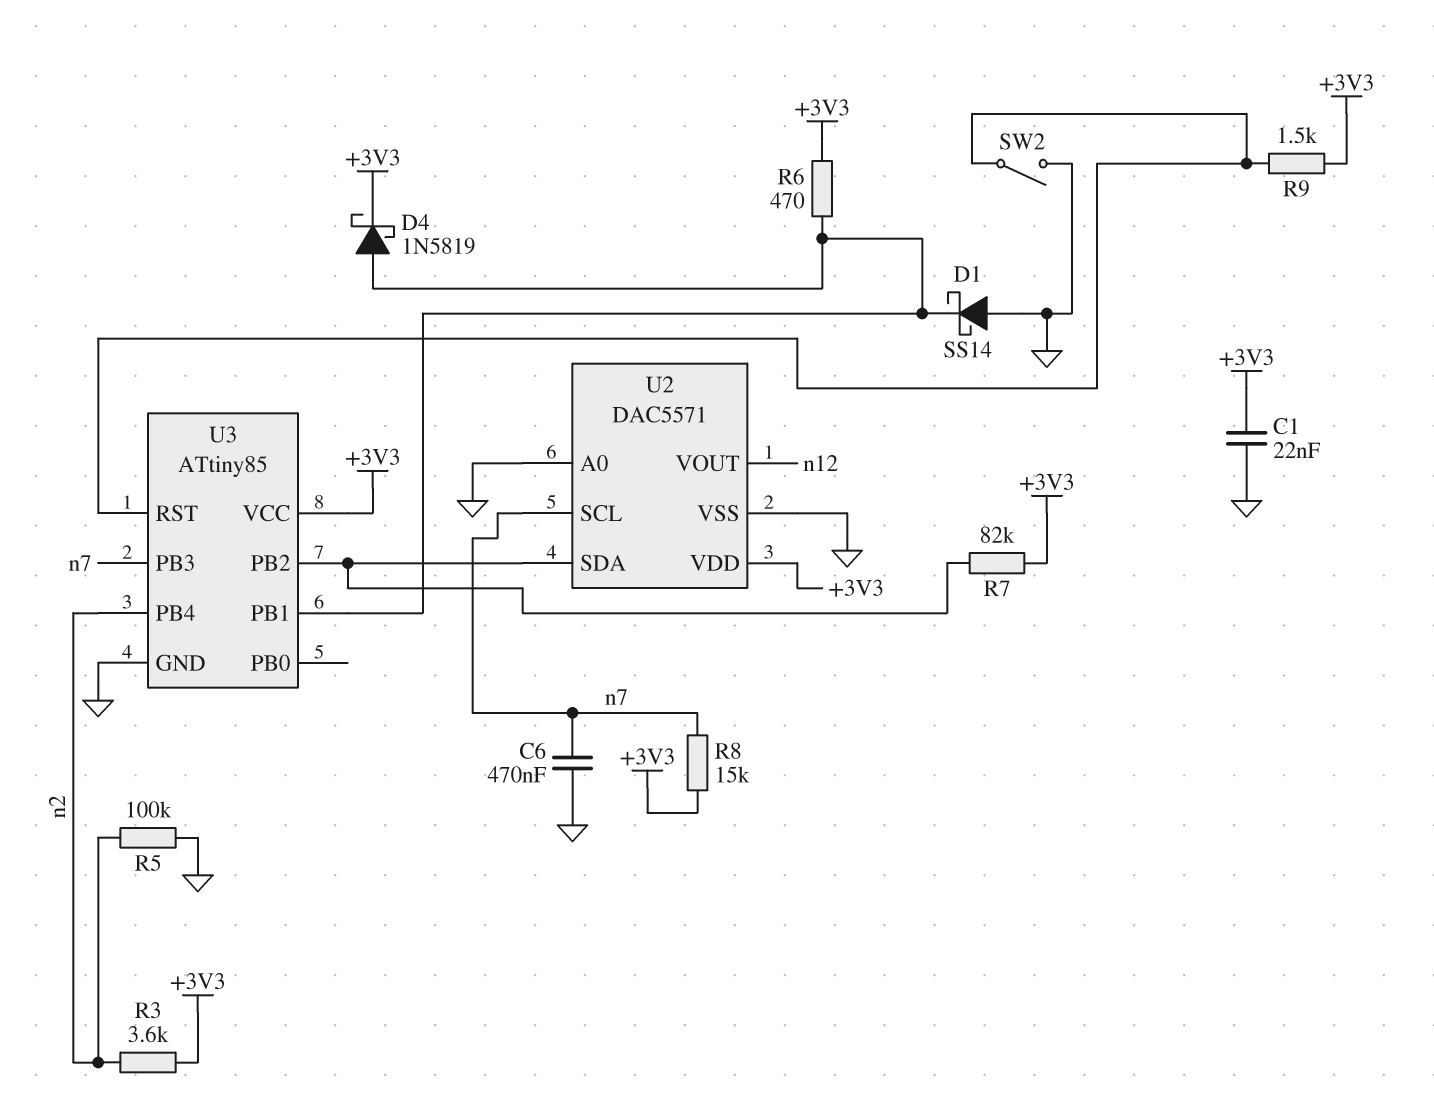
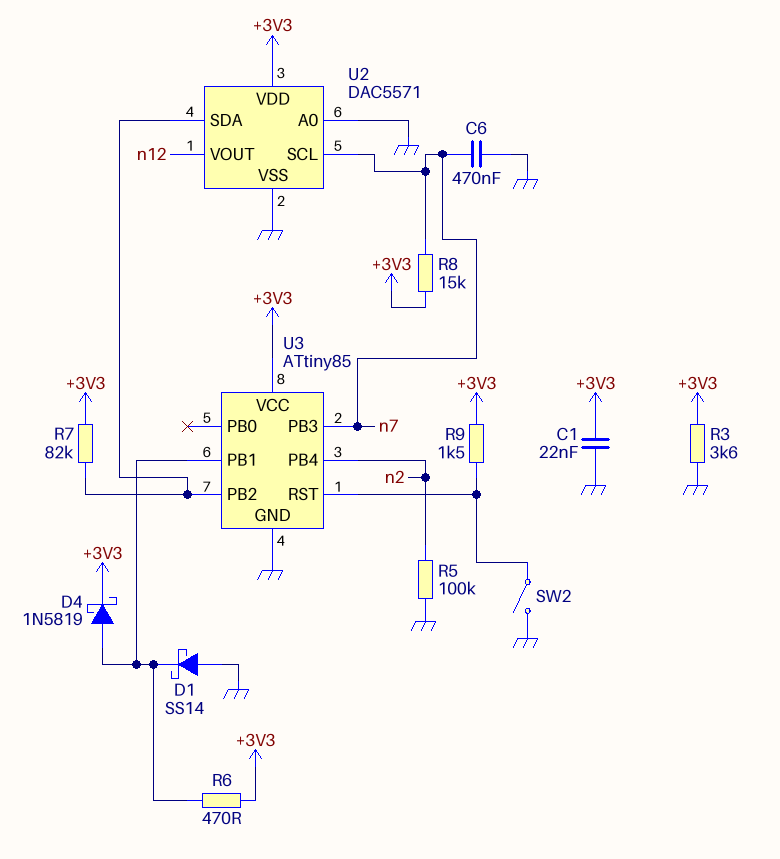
R3: 3.6k (+3V3, n2) -> 3.6k (+3V3, GND)

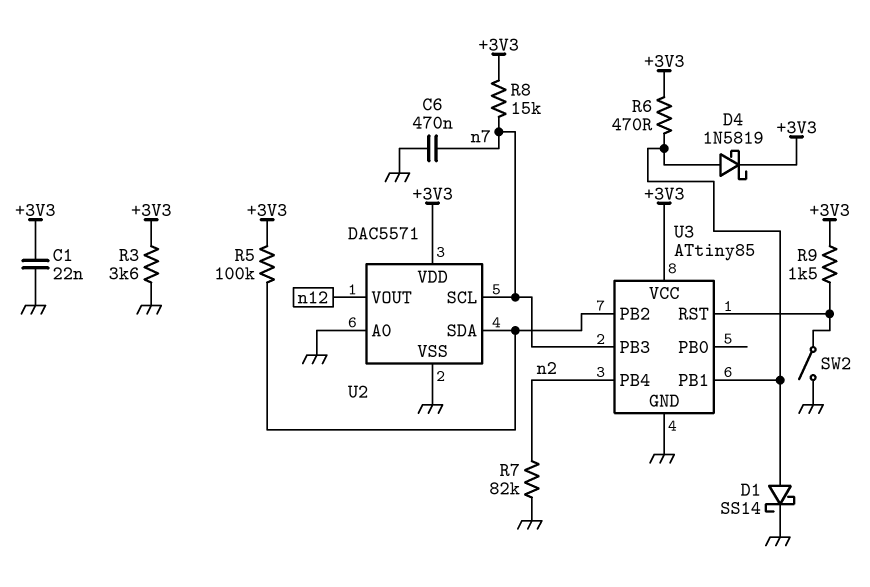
D1: schottky SS14 (A GND, K U3/PB1) -> schottky SS14 (A U3/PB1, K GND)
R5: 100k (GND, n2) -> 100k (+3V3, U2/SDA)
R7: 82k (+3V3, U2/SDA) -> 82k (GND, n2)

